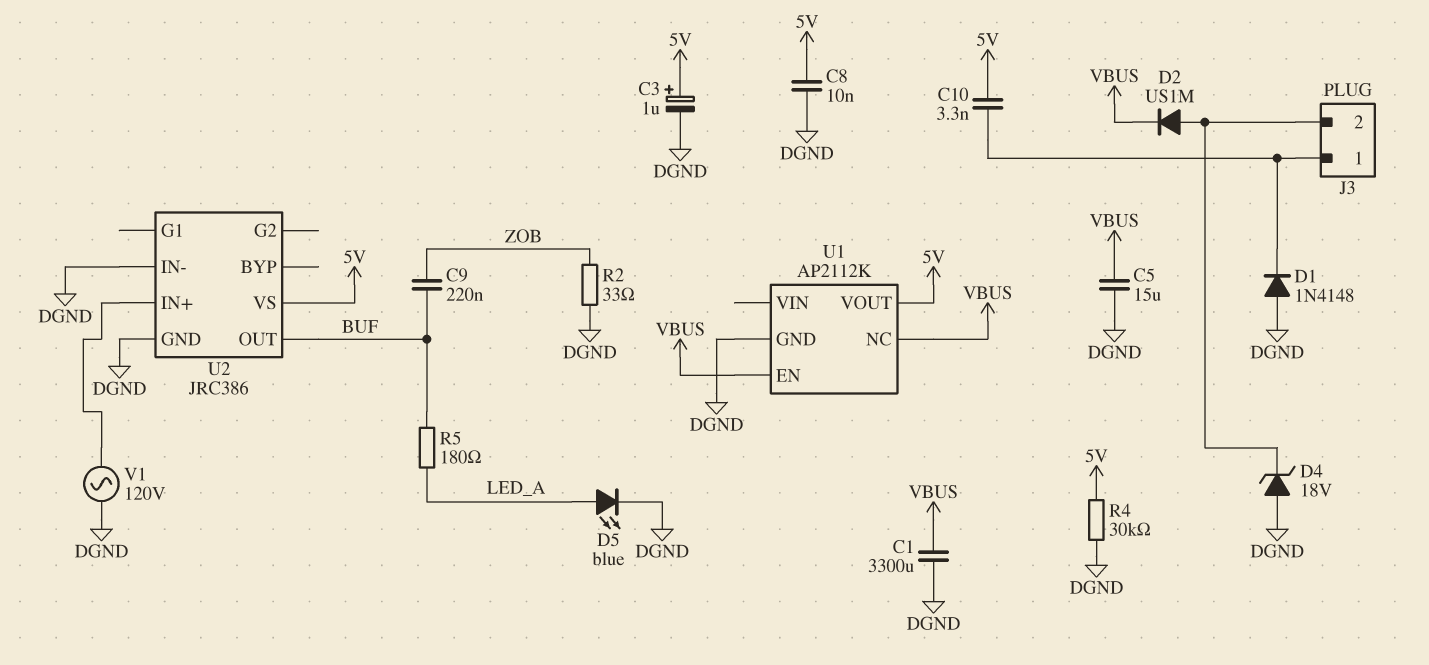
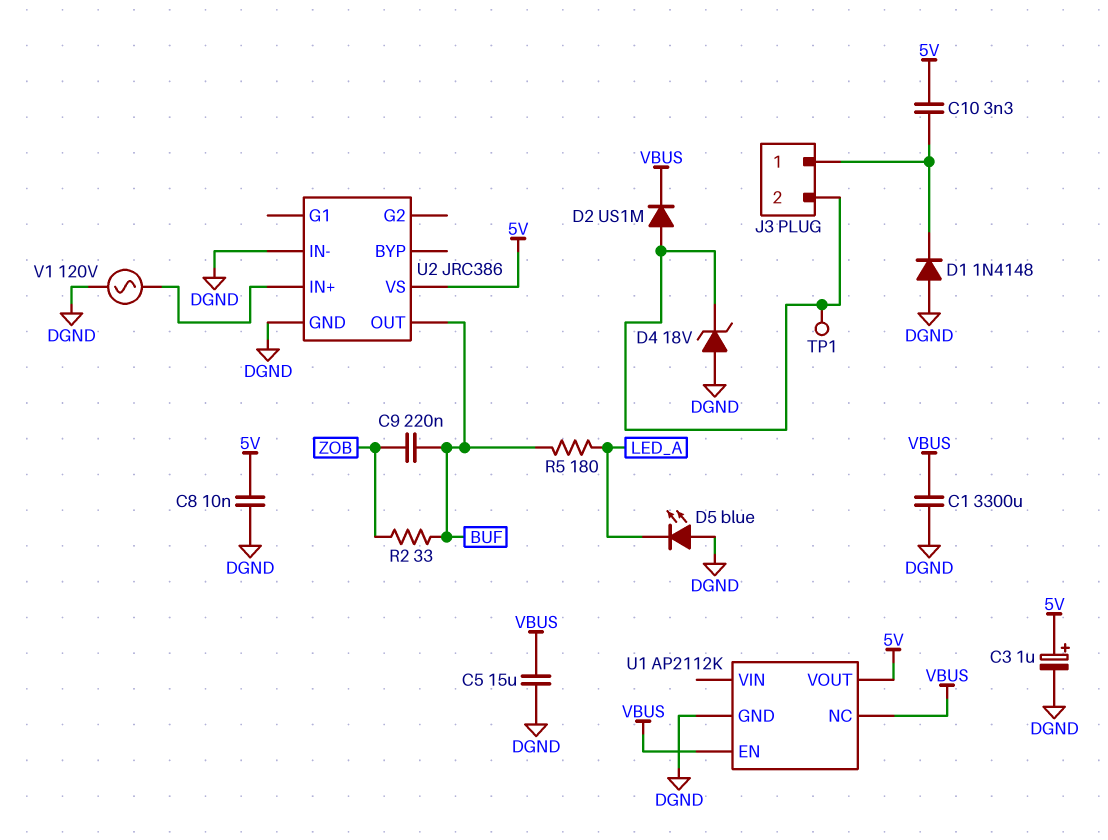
D5: LED blue (A LED_A, K DGND) -> LED blue (A DGND, K LED_A)
R2: 33 (DGND, ZOB) -> 33 (BUF, ZOB)
R4: 30k (5V, DGND) -> none
TP1: none -> test point (J3/2)

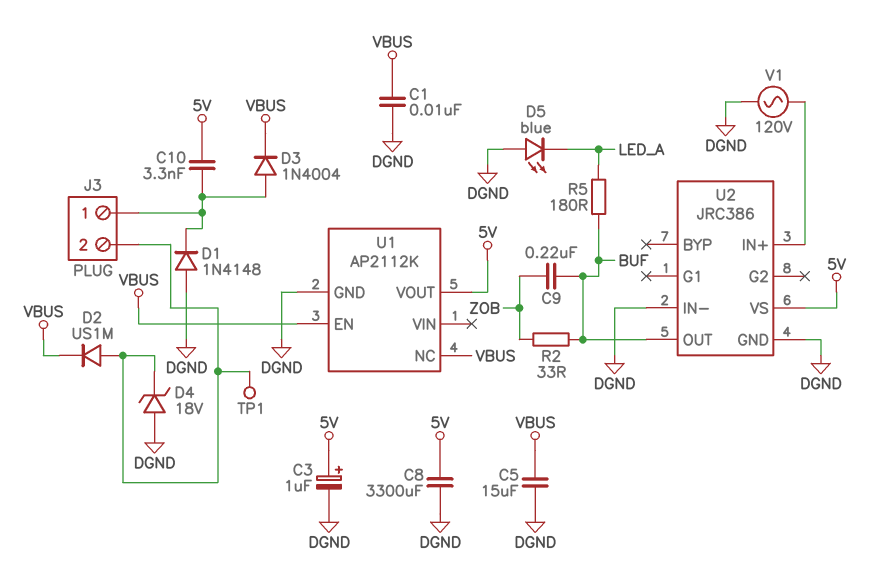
C1: 3300uF (DGND, VBUS) -> 10nF (DGND, VBUS)
C8: 10nF (5V, DGND) -> 3300uF (5V, DGND)
D3: none -> diode 1N4004 (A J3/1, K VBUS)

